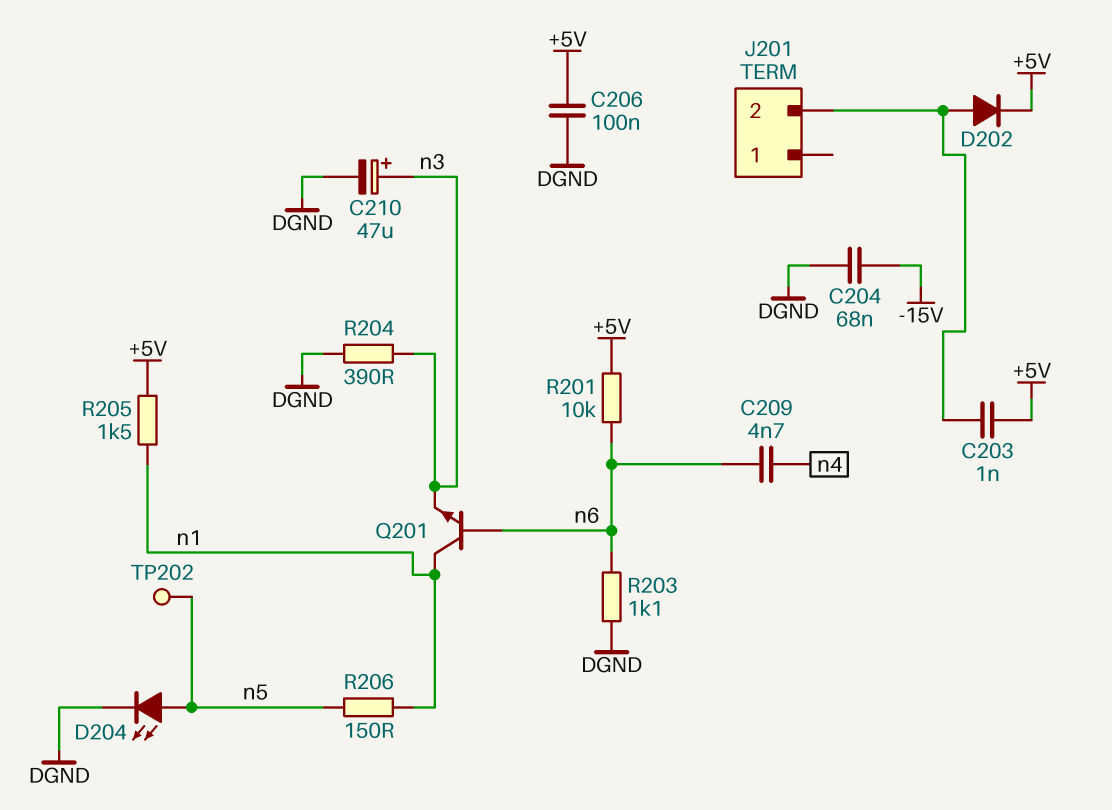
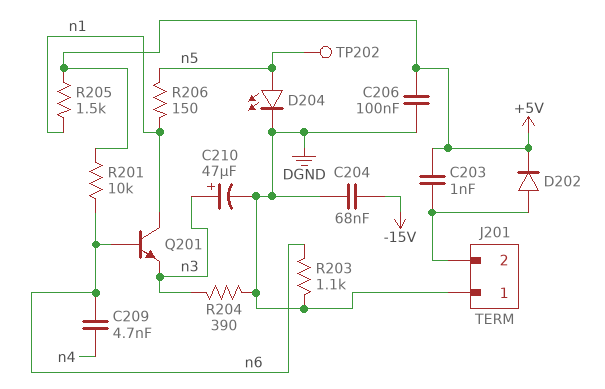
J201 pin 1: none -> DGND

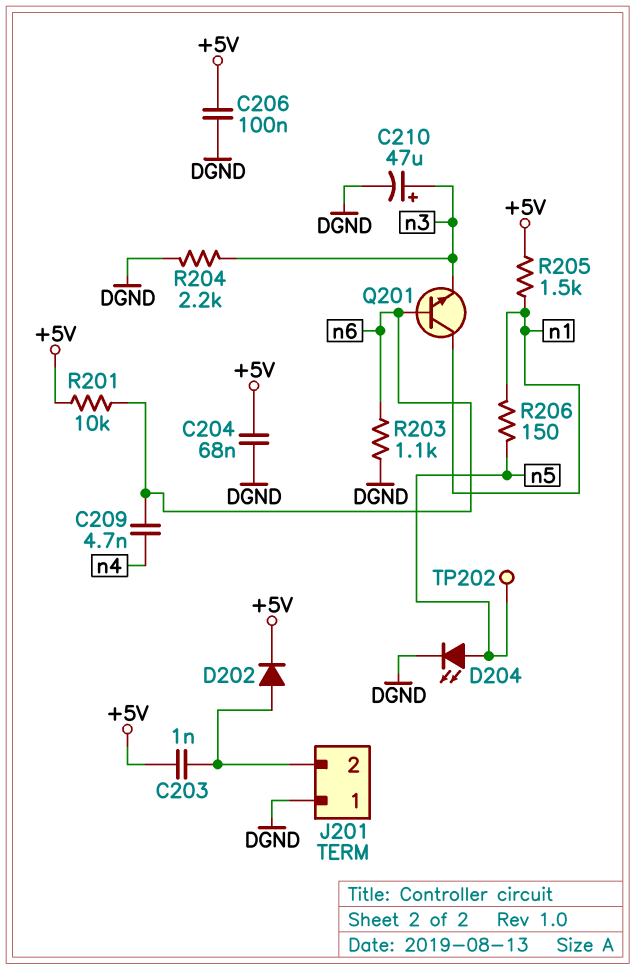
C204: 68nF (-15V, DGND) -> 68nF (+5V, DGND)
R204: 390 (DGND, n3) -> 2.2k (DGND, n3)

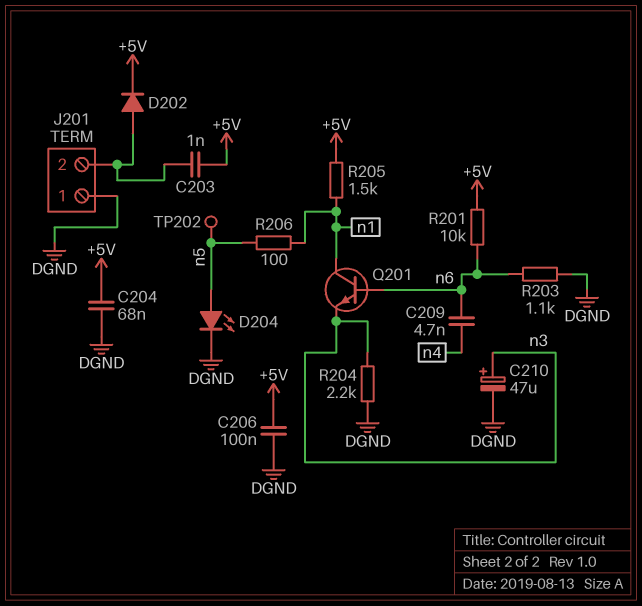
R206: 150 (n1, n5) -> 100 (n1, n5)

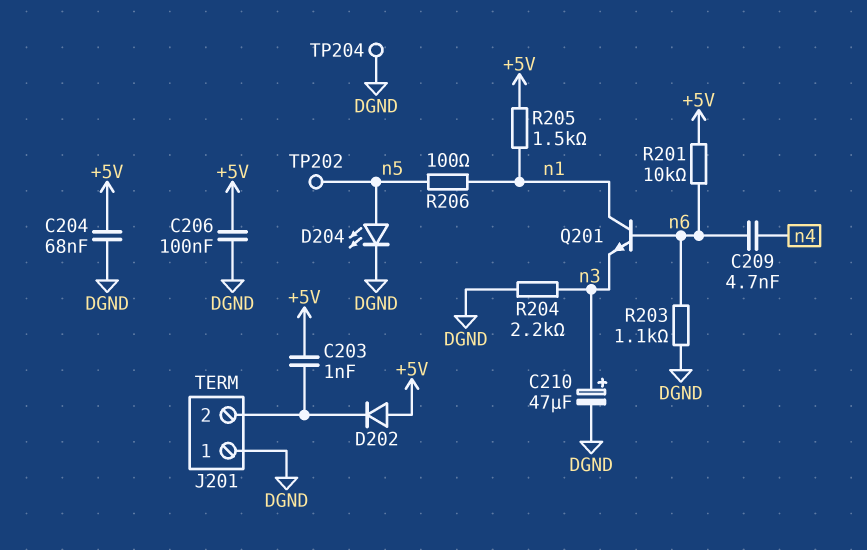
D202: diode (A J201/2, K +5V) -> diode (A +5V, K J201/2)
TP204: none -> test point (DGND)

